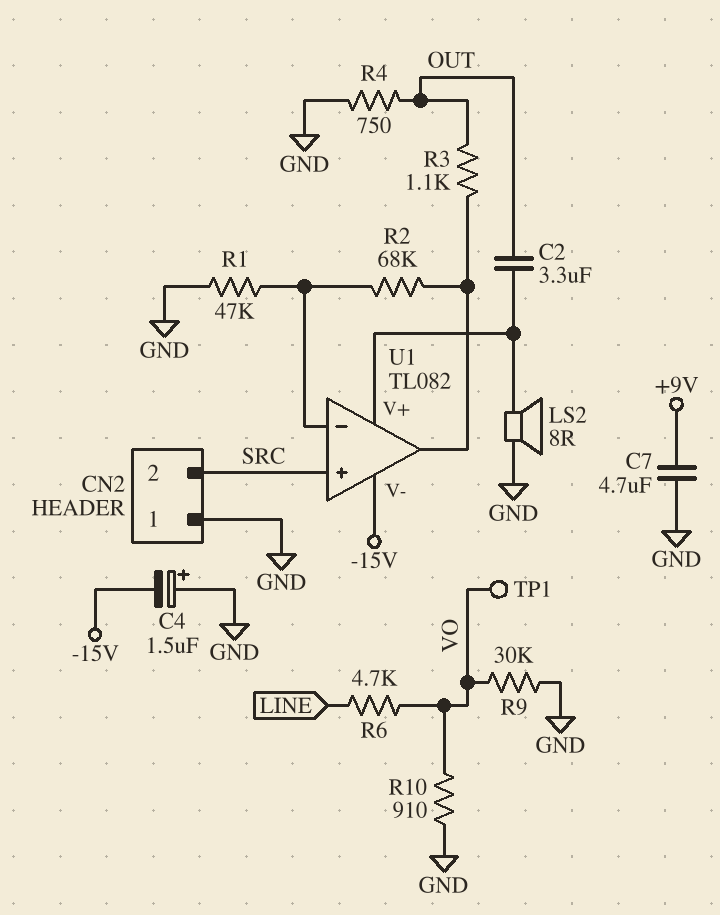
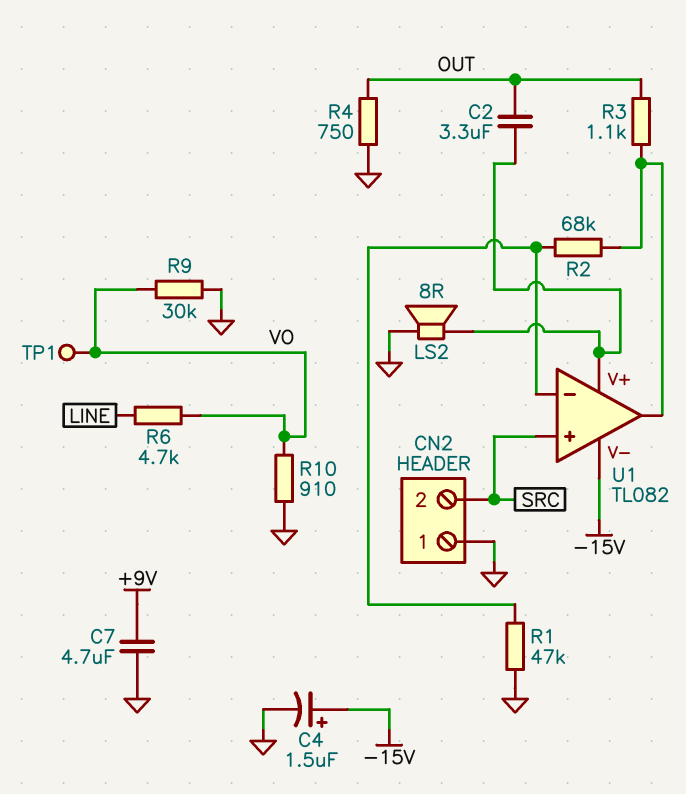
C4: 1.5uF (plus GND, minus -15V) -> 1.5uF (plus -15V, minus GND)

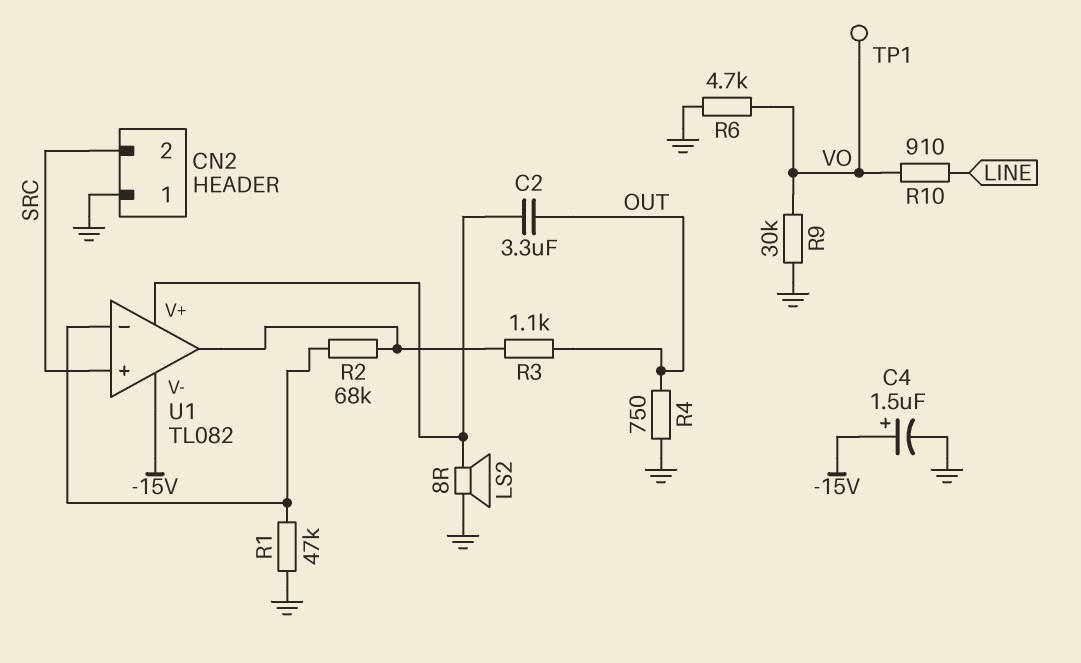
C7: 4.7uF (+9V, GND) -> none
R6: 4.7k (LINE, VO) -> 4.7k (GND, VO)
R10: 910 (GND, VO) -> 910 (LINE, VO)

